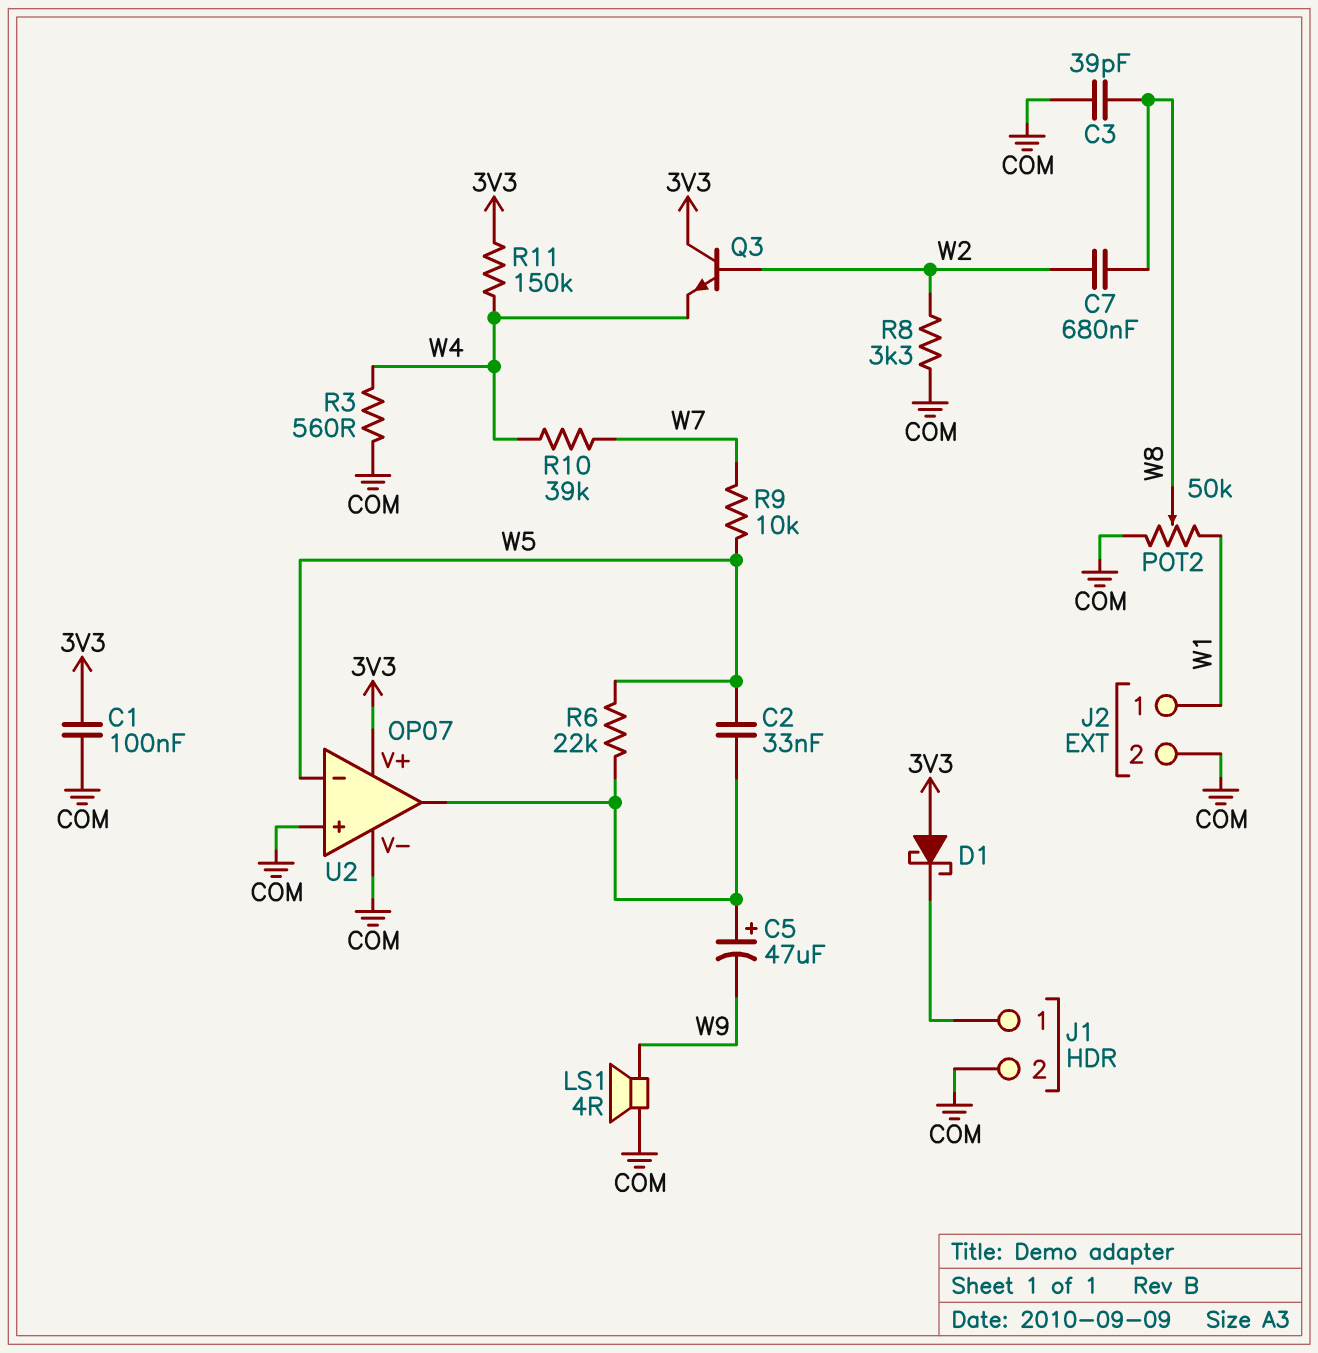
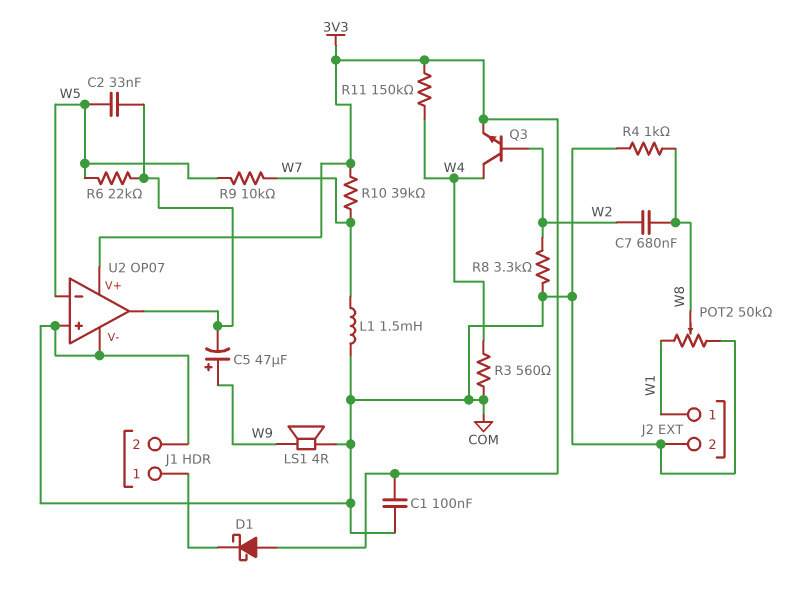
C3: 39pF (COM, W8) -> none
C5: 47uF (plus U2/out, minus W9) -> 47uF (plus W9, minus U2/out)
L1: none -> 1.5mH (COM, W7)
Q3: NPN (B W2, C 3V3, E W4) -> NPN (B W2, C W4, E 3V3)
R4: none -> 1k (COM, W8)
R10: 39k (W4, W7) -> 39k (3V3, W7)

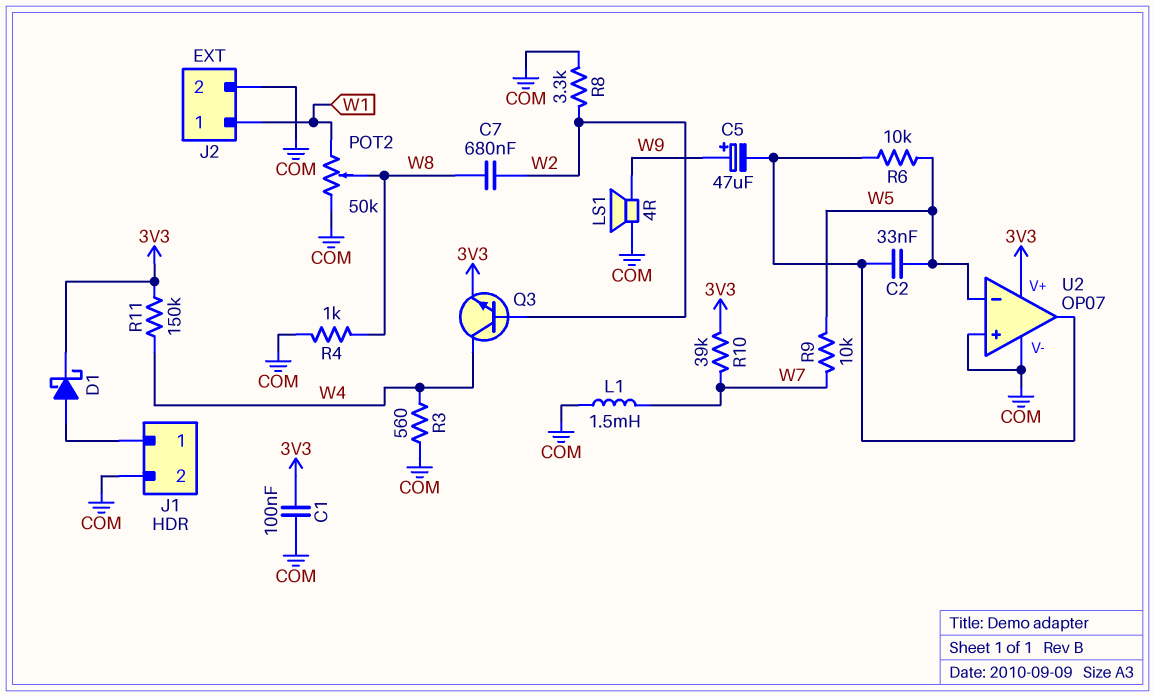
D1: schottky (A 3V3, K J1/1) -> schottky (A J1/1, K 3V3)
R6: 22k (U2/out, W5) -> 10k (U2/out, W5)

